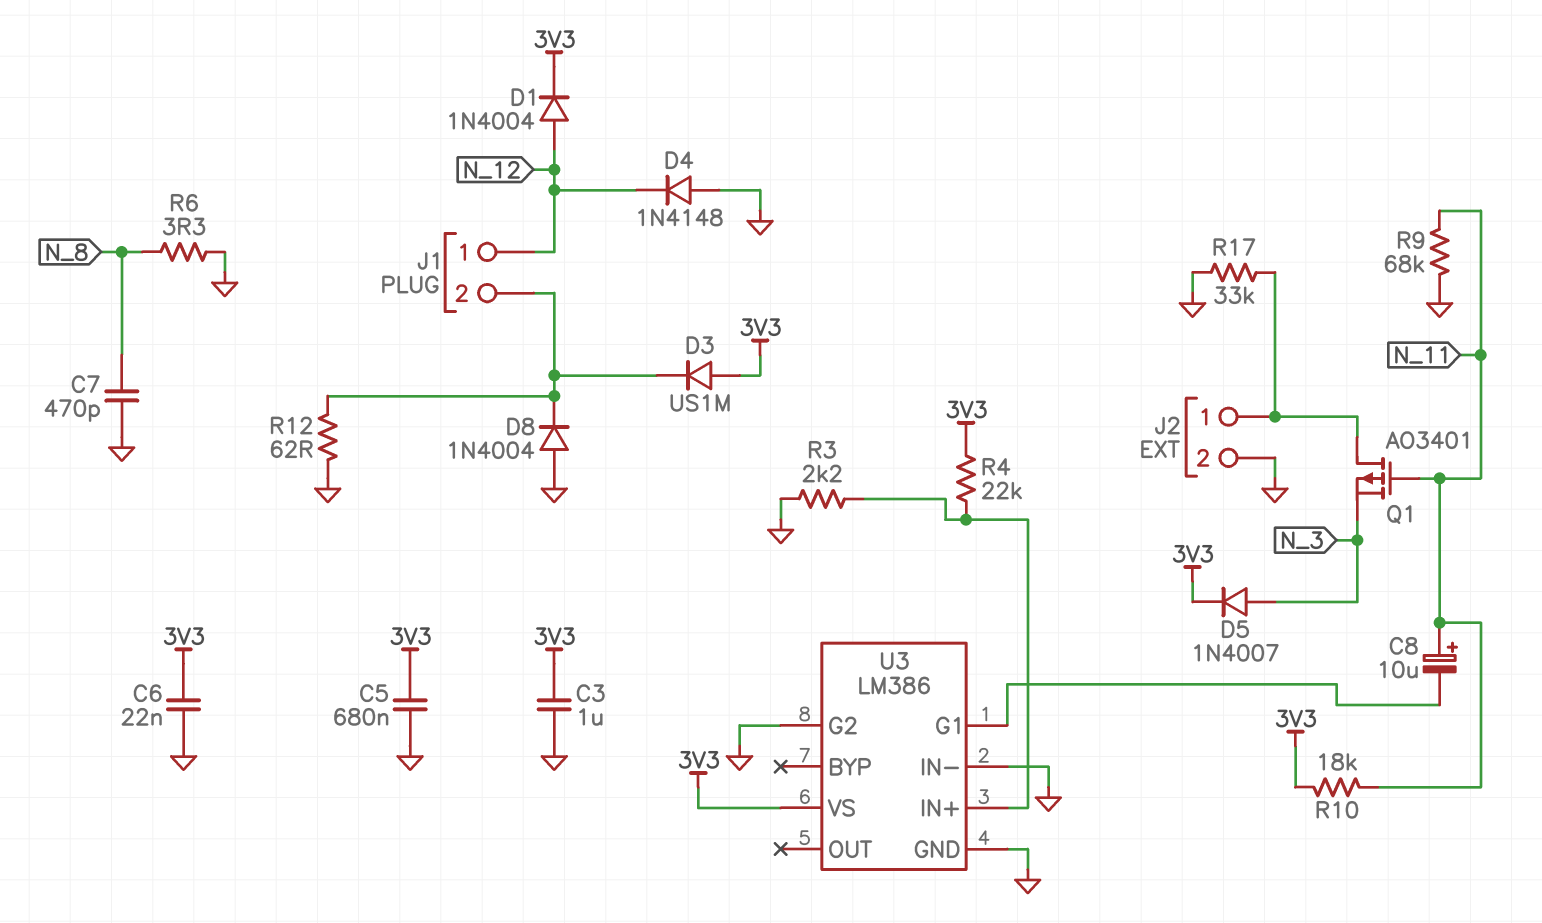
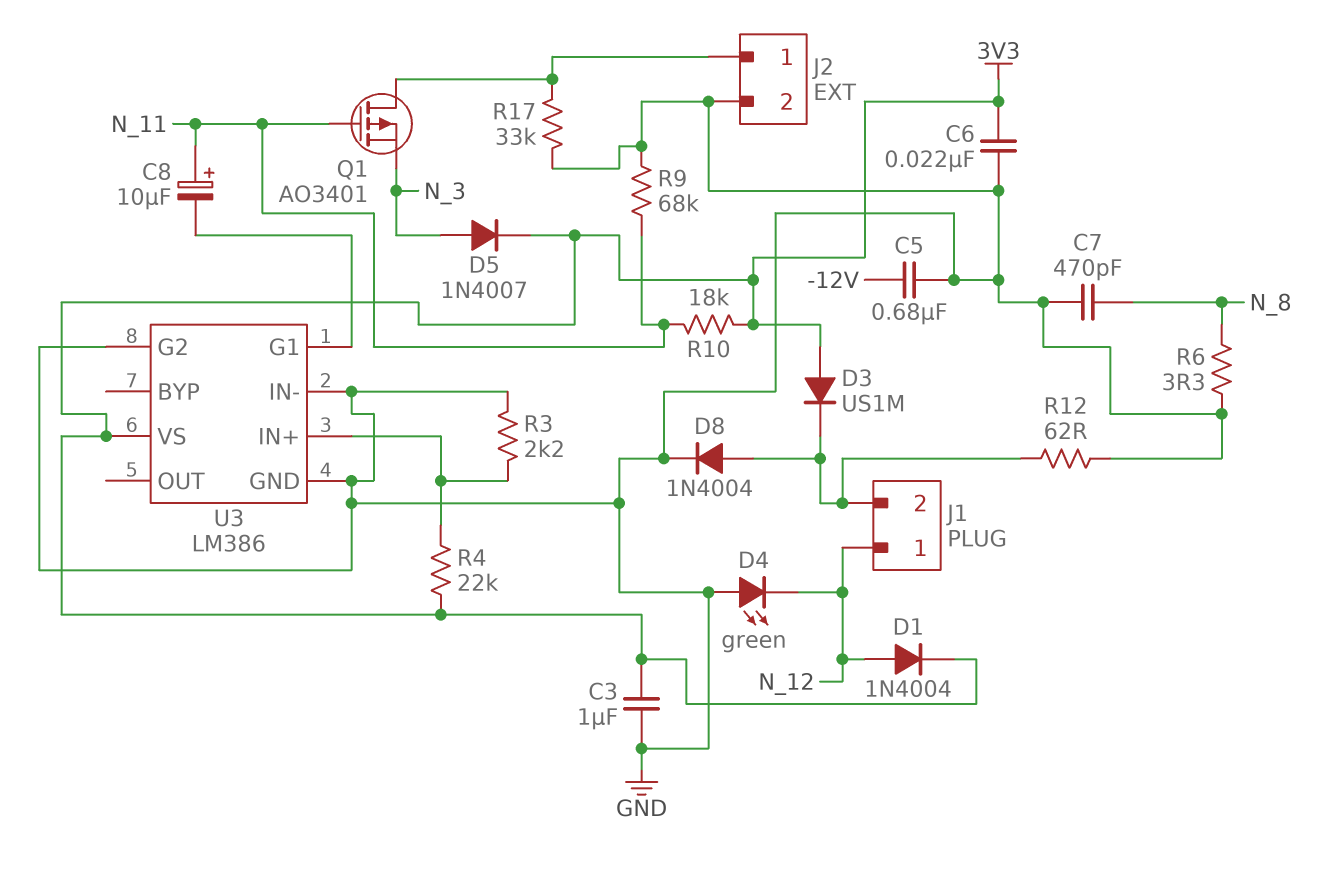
C5: 680nF (3V3, GND) -> 680nF (-12V, GND)
D4: diode 1N4148 (A GND, K N_12) -> LED green (A GND, K N_12)
D8: diode 1N4004 (A GND, K J1/2) -> diode 1N4004 (A J1/2, K GND)

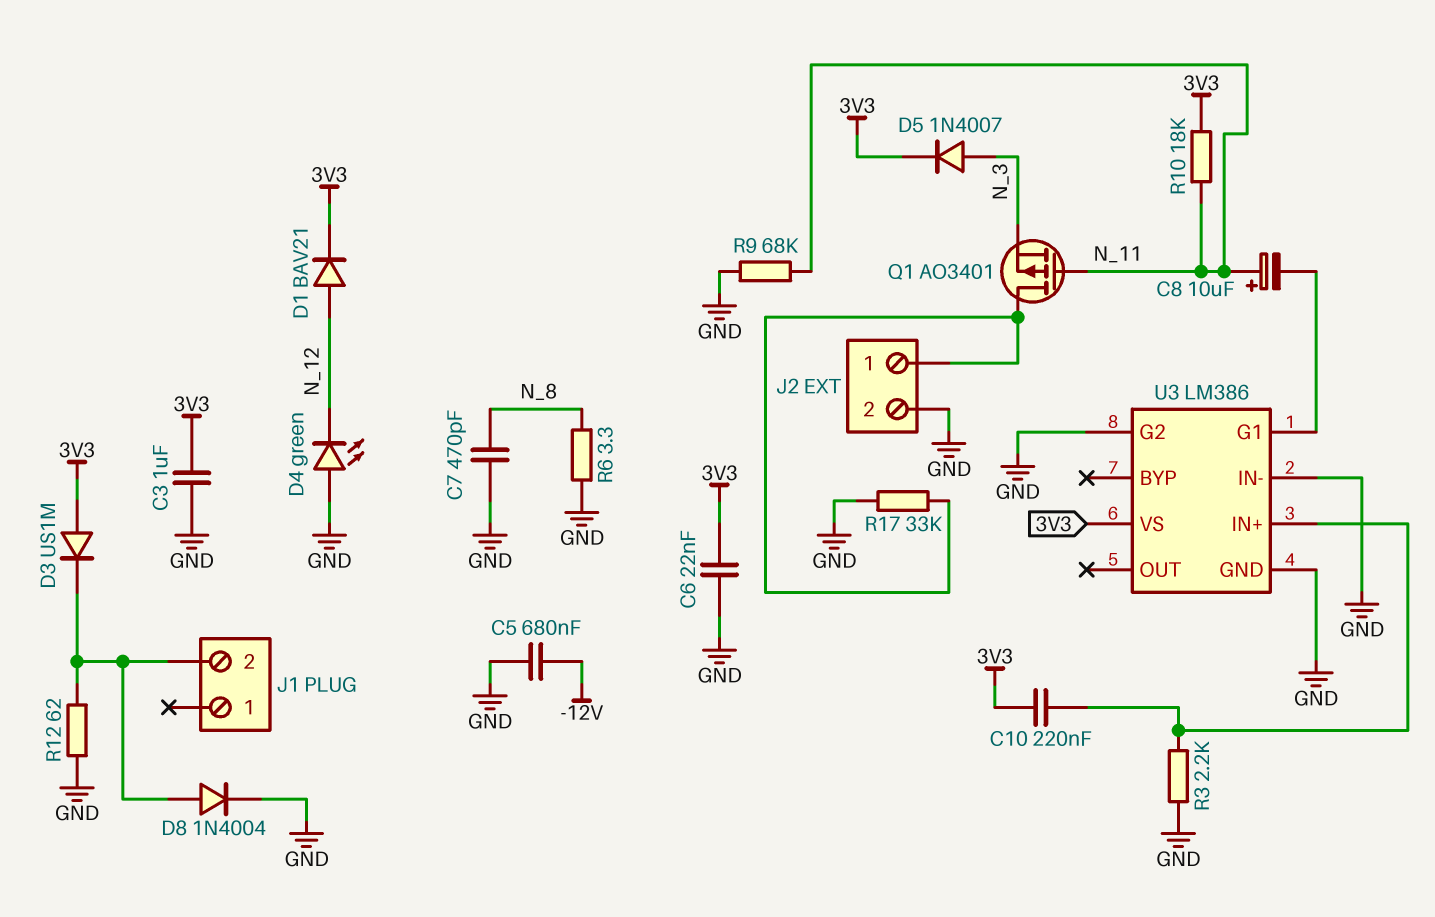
C10: none -> 220nF (3V3, U3/IN+)
D1: diode 1N4004 (A N_12, K 3V3) -> diode BAV21 (A N_12, K 3V3)
J1 pin 1: N_12 -> none
R4: 22k (3V3, U3/IN+) -> none

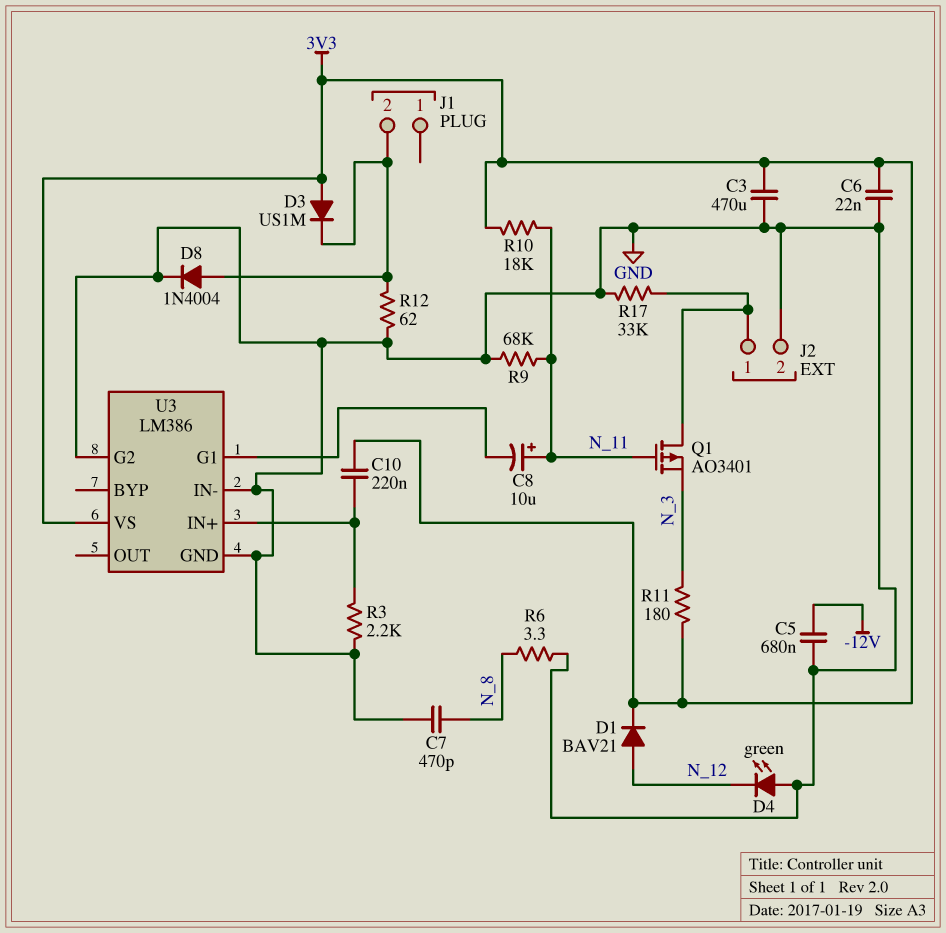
C3: 1uF (3V3, GND) -> 470uF (3V3, GND)
D5: diode 1N4007 (A N_3, K 3V3) -> none
R11: none -> 180 (3V3, N_3)

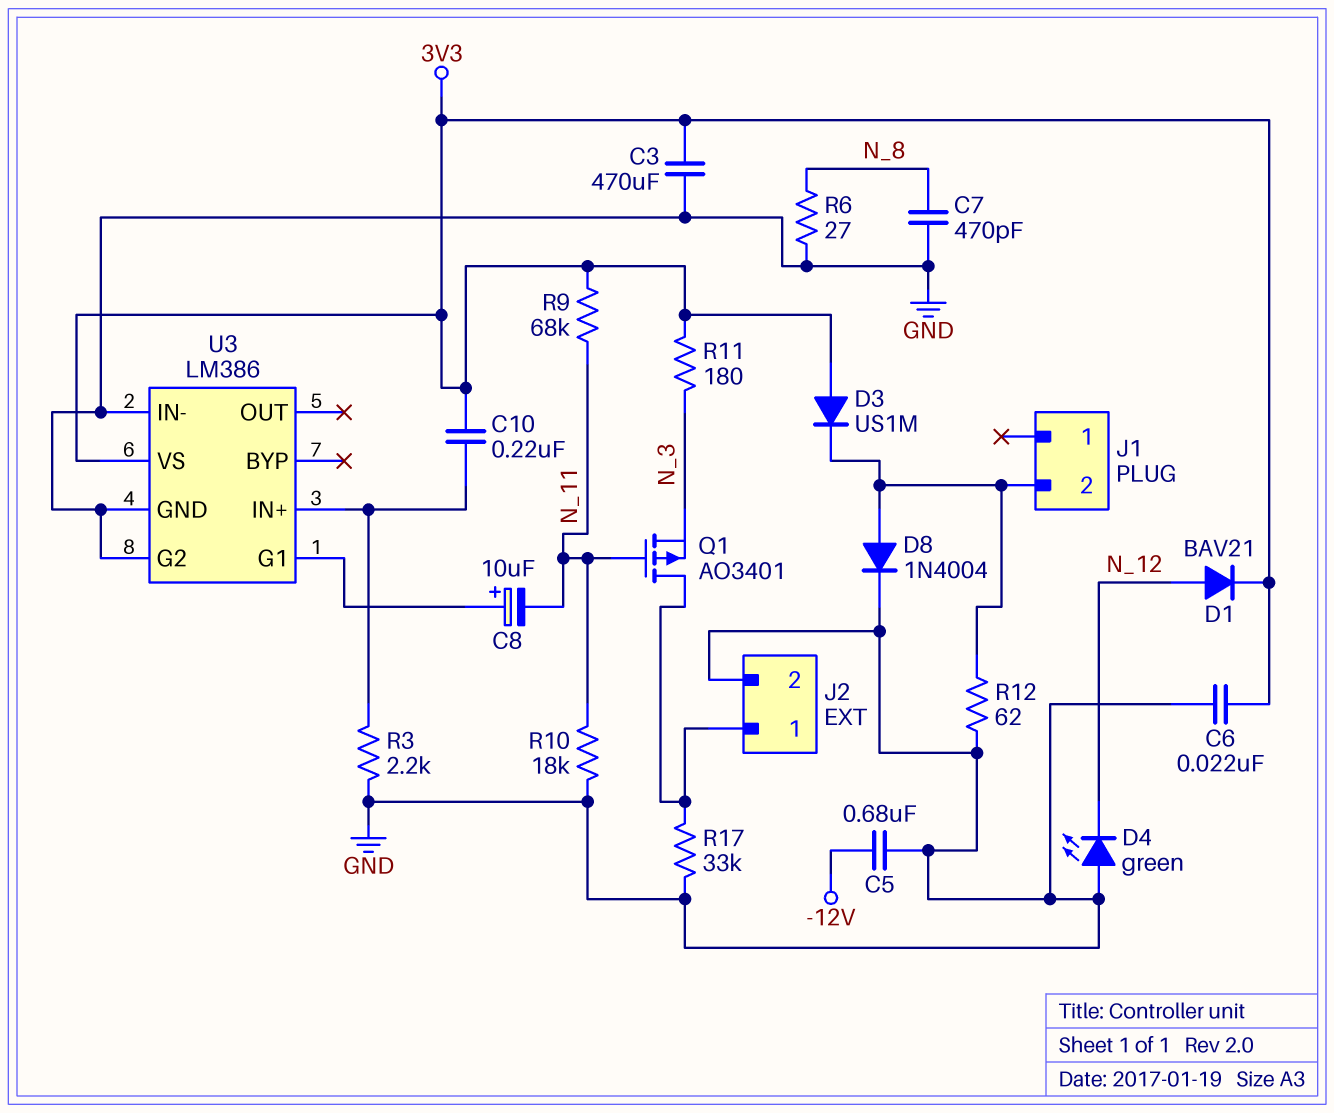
C8: 10uF (plus N_11, minus U3/G1) -> 10uF (plus U3/G1, minus N_11)
R6: 3.3 (GND, N_8) -> 27 (GND, N_8)
R9: 68k (GND, N_11) -> 68k (3V3, N_11)
R10: 18k (3V3, N_11) -> 18k (GND, N_11)

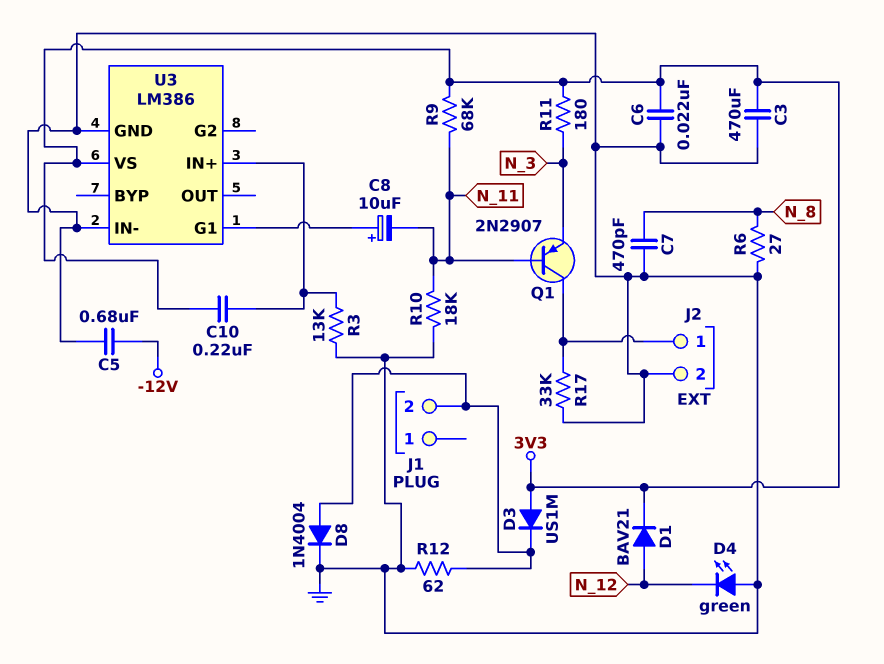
Q1: PMOS AO3401 (G N_11, D J2/1, S N_3) -> PNP 2N2907 (B N_11, C J2/1, E N_3)
R3: 2.2k (GND, U3/IN+) -> 13k (GND, U3/IN+)
U3 pin G2: GND -> none

